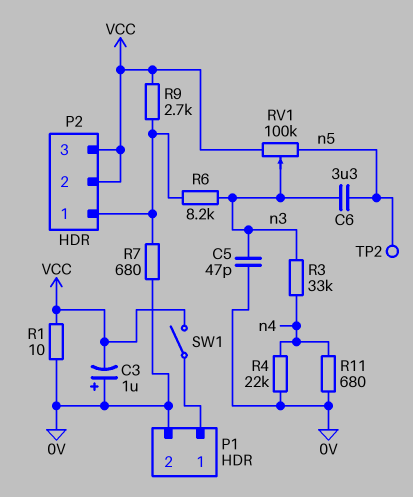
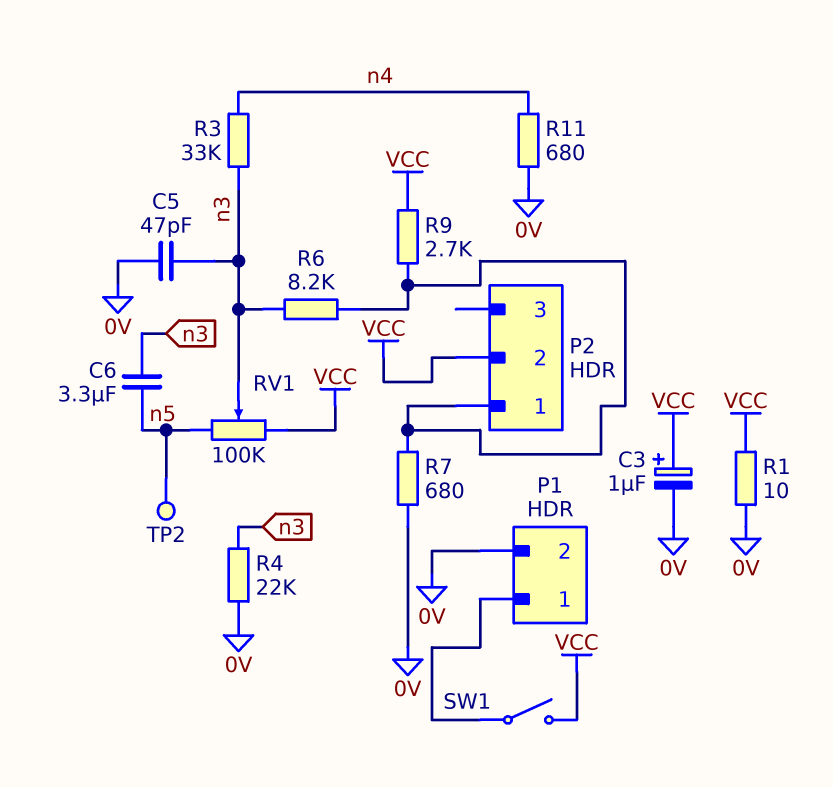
C3: 1uF (plus 0V, minus VCC) -> 1uF (plus VCC, minus 0V)
P2 pin 3: VCC -> none
R4: 22k (0V, n4) -> 22k (0V, n3)

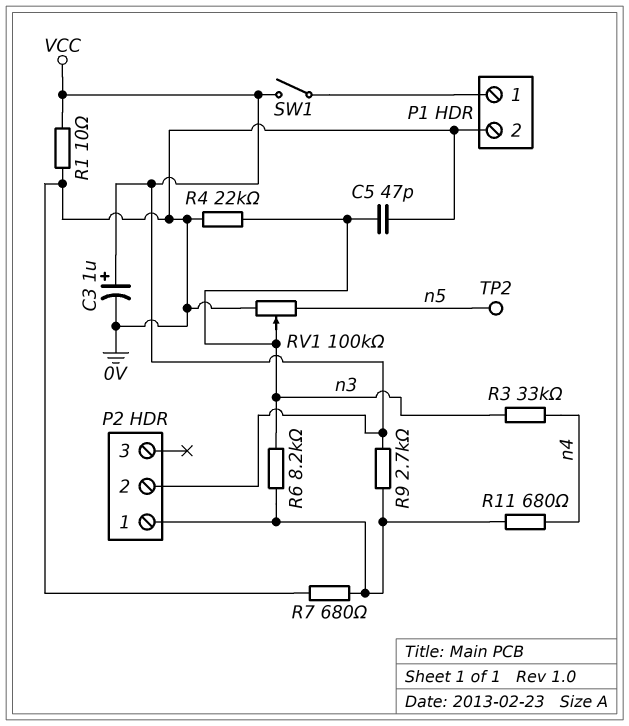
C6: 3.3uF (n3, n5) -> none
R11: 680 (0V, n4) -> 680 (P2/1, n4)
RV1: 100k (VCC, n5, wiper n3) -> 100k (0V, n5, wiper n3)

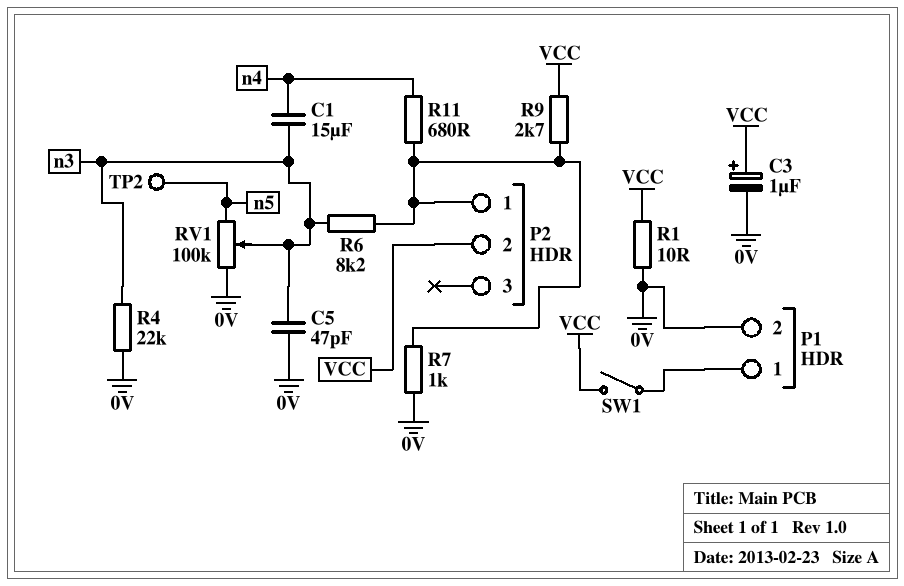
C1: none -> 15uF (n3, n4)
R3: 33k (n3, n4) -> none
R7: 680 (0V, P2/1) -> 1k (0V, P2/1)

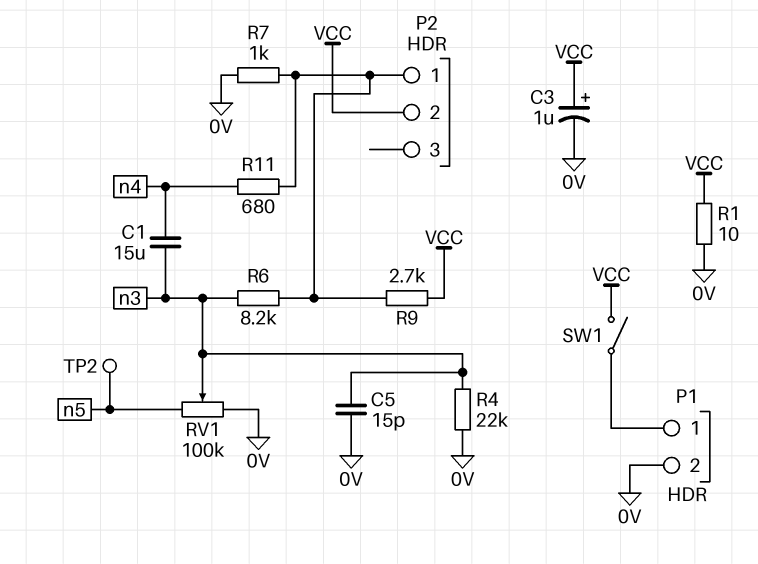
C5: 47pF (0V, n3) -> 15pF (0V, n3)

